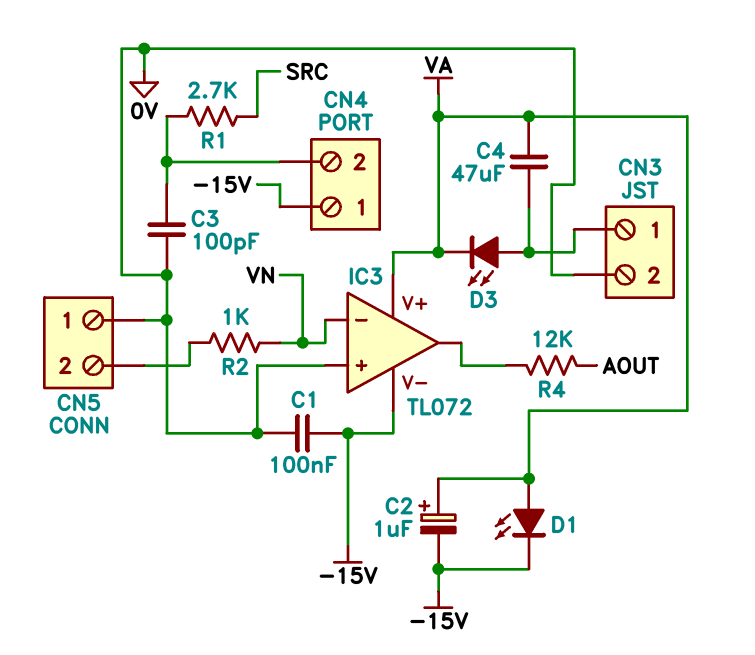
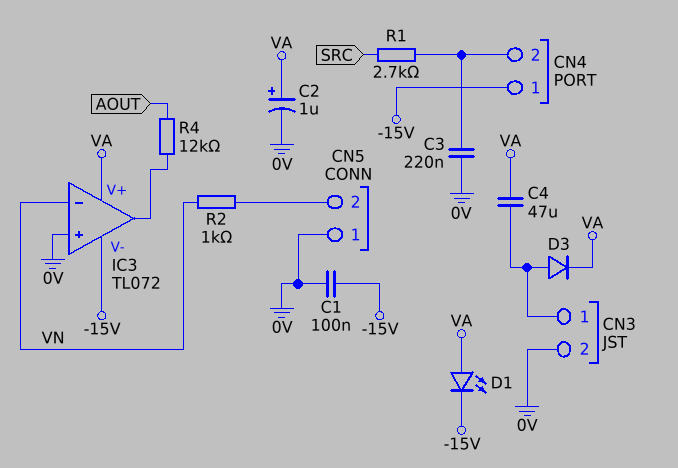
C2: 1uF (plus VA, minus -15V) -> 1uF (plus VA, minus 0V)
C3: 100pF (0V, CN4/2) -> 220nF (0V, CN4/2)
D3: LED (A CN3/1, K VA) -> diode (A CN3/1, K VA)

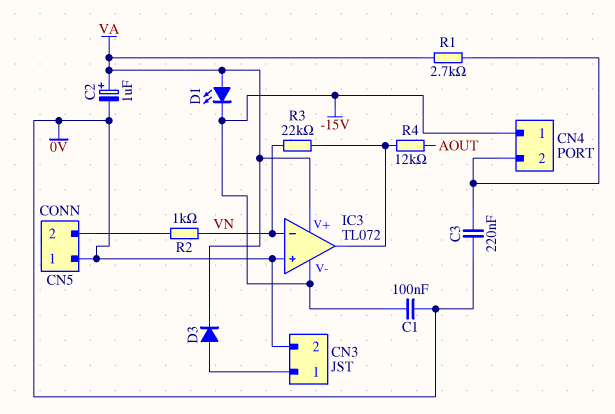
C4: 47uF (CN3/1, VA) -> none
R1: 2.7k (CN4/2, SRC) -> 2.7k (CN4/2, VA)
R3: none -> 22k (IC3/out, VN)

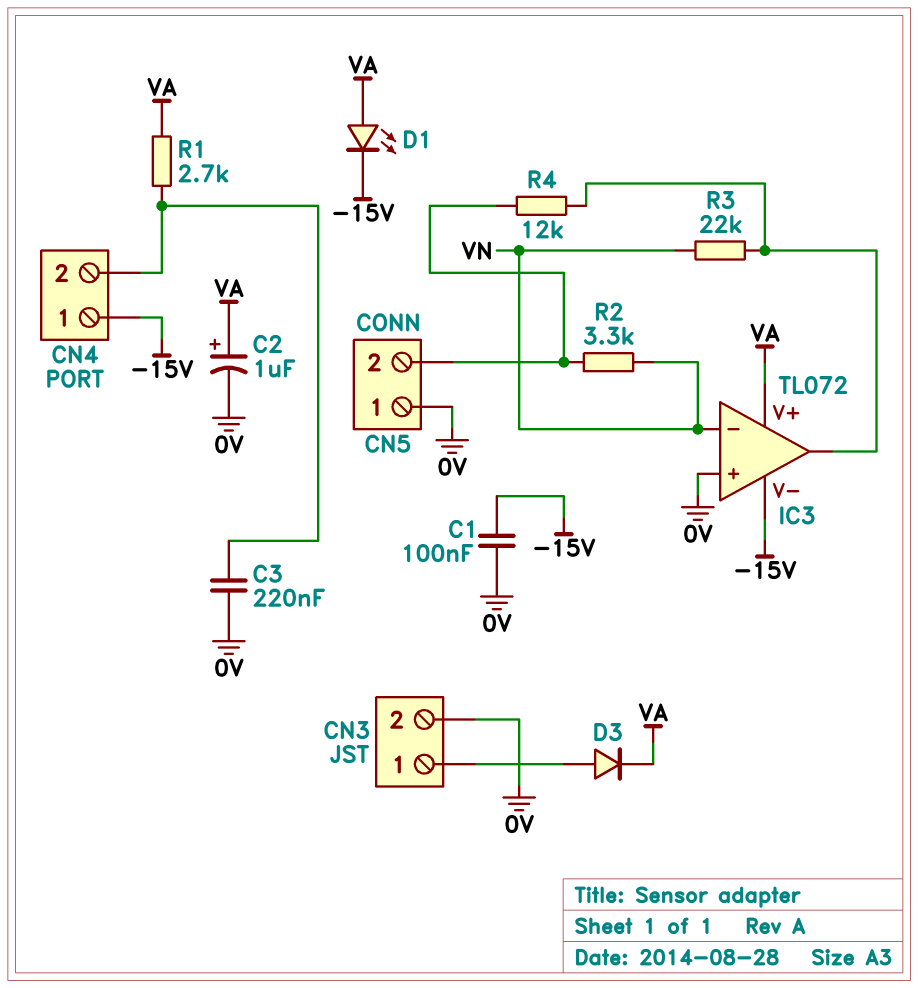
R2: 1k (CN5/2, VN) -> 3.3k (CN5/2, VN)
R4: 12k (AOUT, IC3/out) -> 12k (CN5/2, IC3/out)

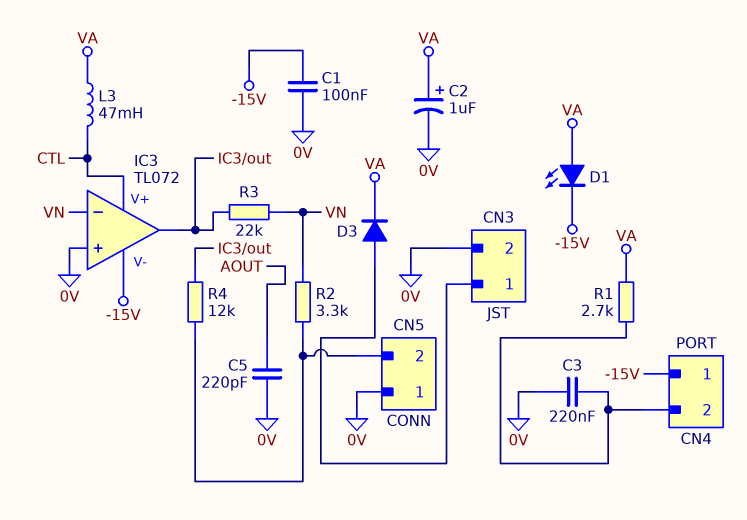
C5: none -> 220pF (0V, AOUT)
IC3 pin V+: VA -> CTL
L3: none -> 47mH (CTL, VA)

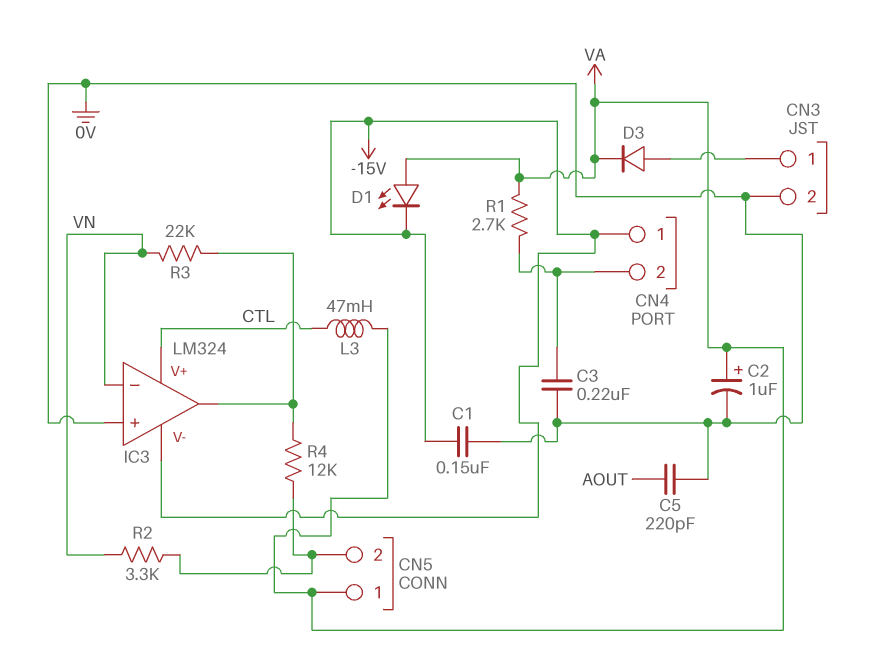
C1: 100nF (-15V, 0V) -> 150nF (-15V, 0V)
CN5 pin 1: 0V -> VA
IC3: TL072 -> LM324

